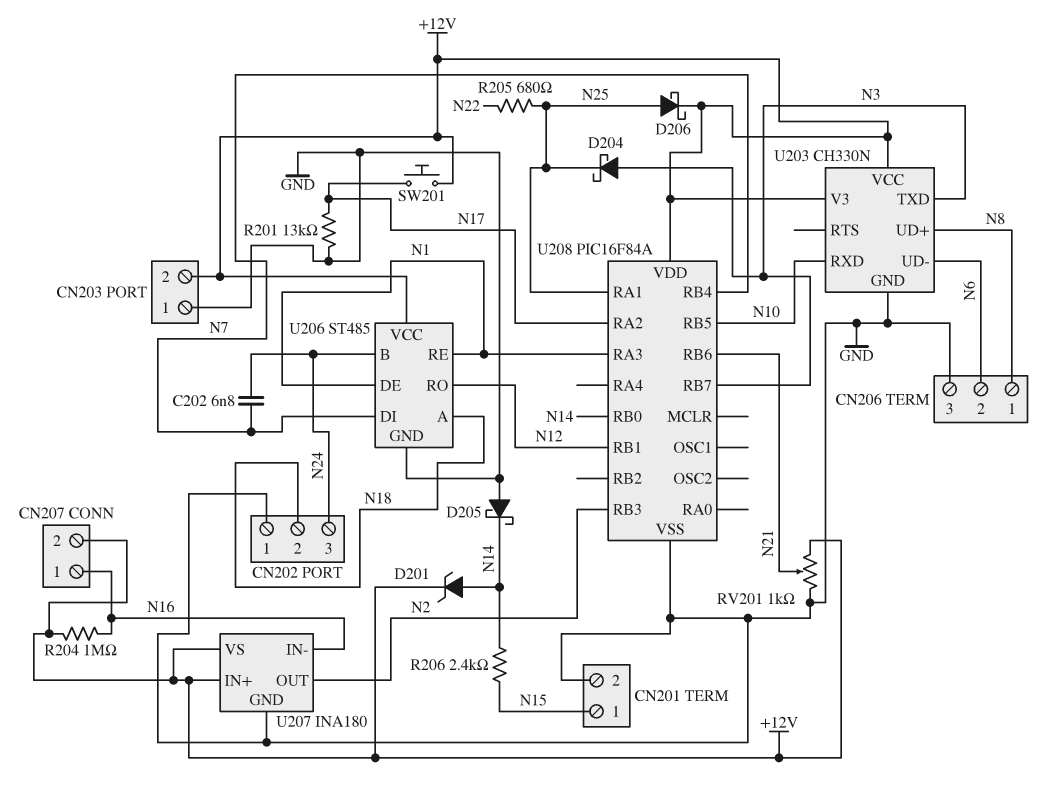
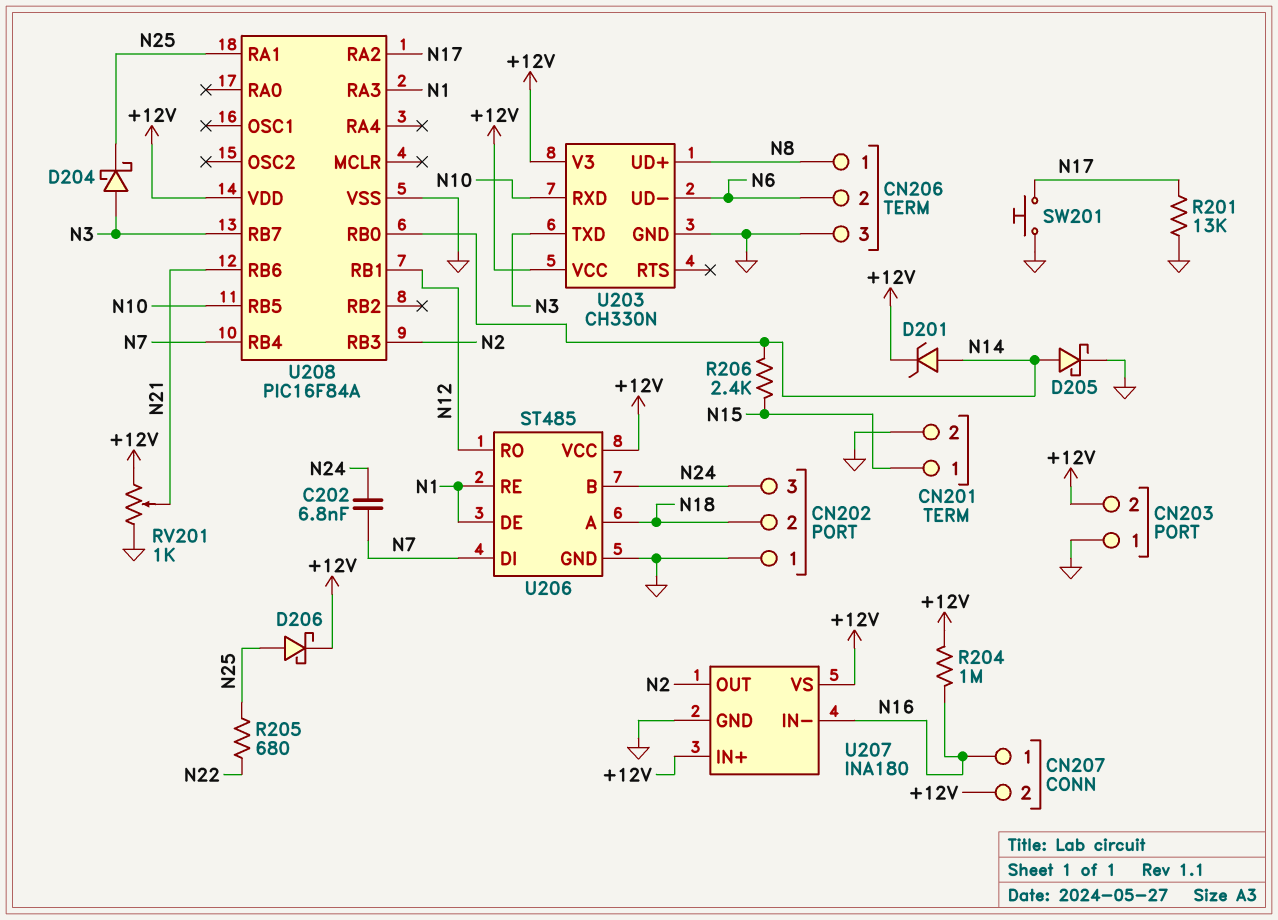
D205: schottky (A GND, K N14) -> schottky (A N14, K GND)
SW201: button (+12V, N17) -> button (GND, N17)

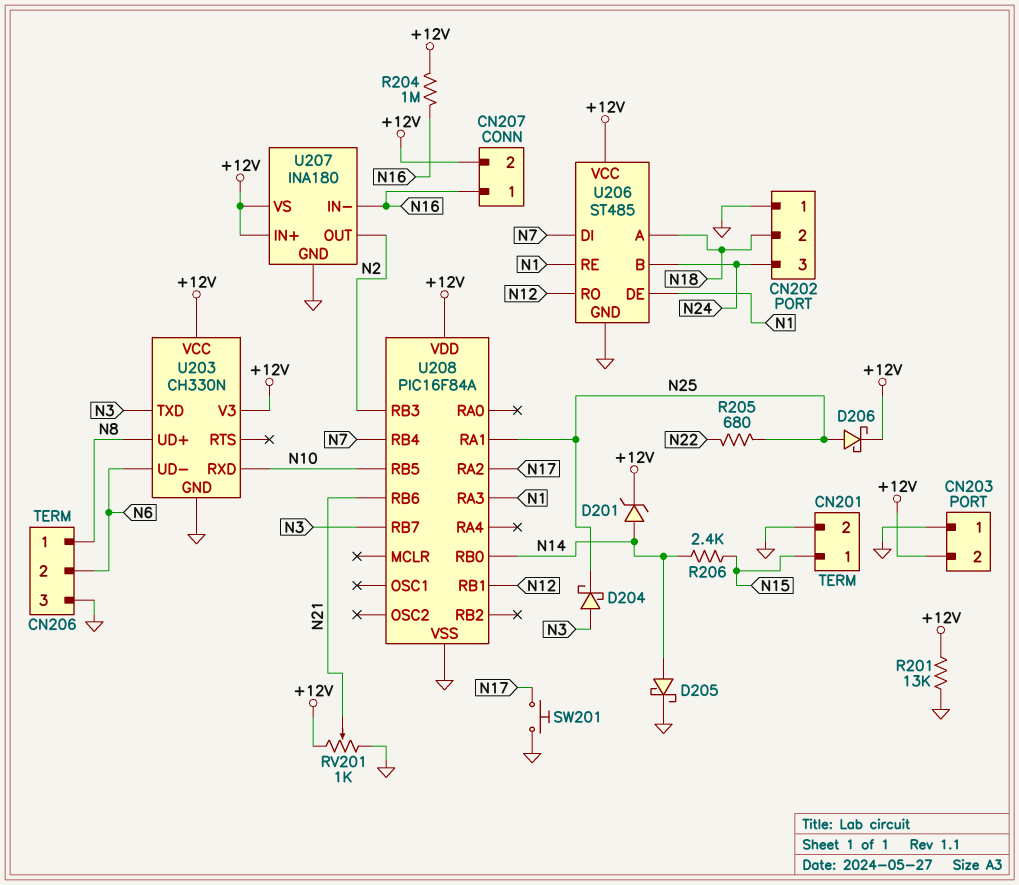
C202: 6.8nF (N7, N24) -> none
R201: 13k (GND, N17) -> 13k (+12V, GND)

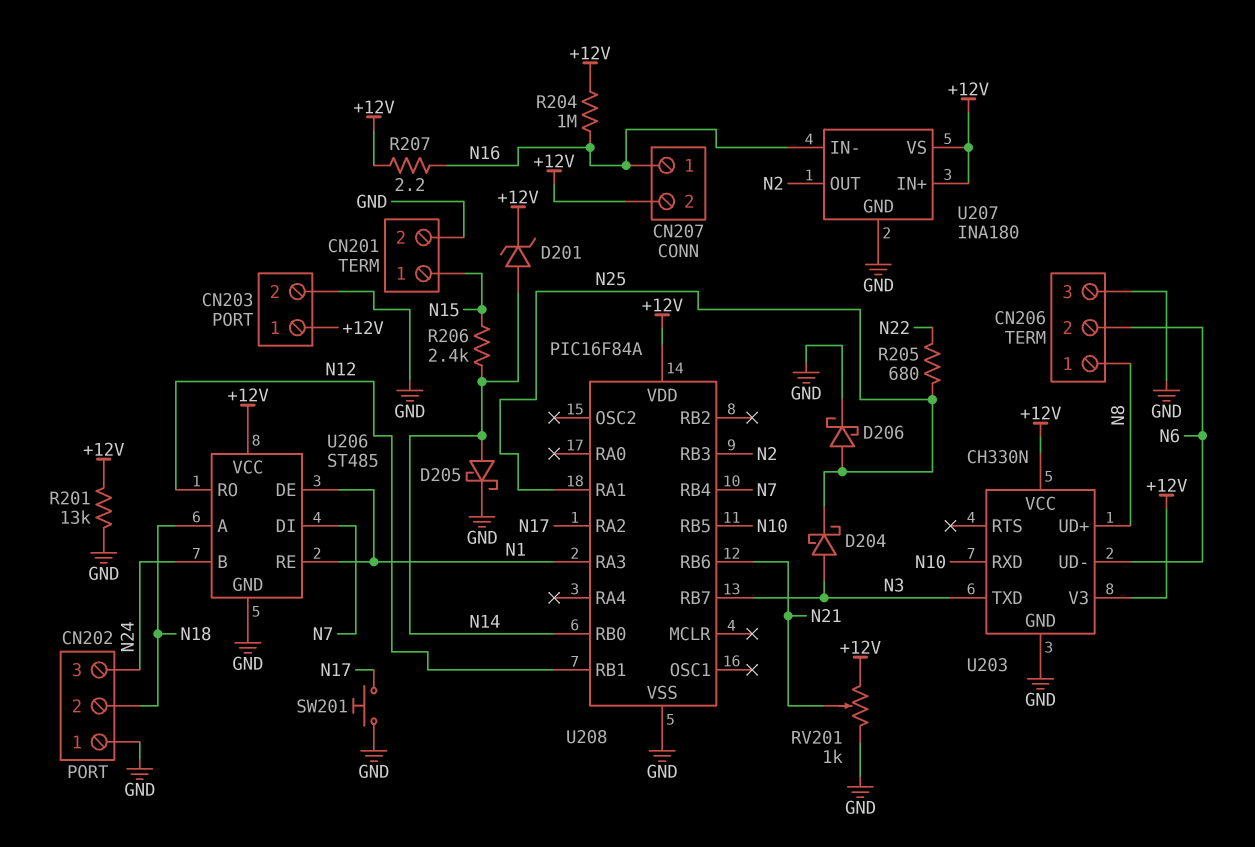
CN203 pin 1: GND -> +12V
CN203 pin 2: +12V -> GND
D206: schottky (A N25, K +12V) -> schottky (A N25, K GND)
R207: none -> 2.2 (+12V, N16)

